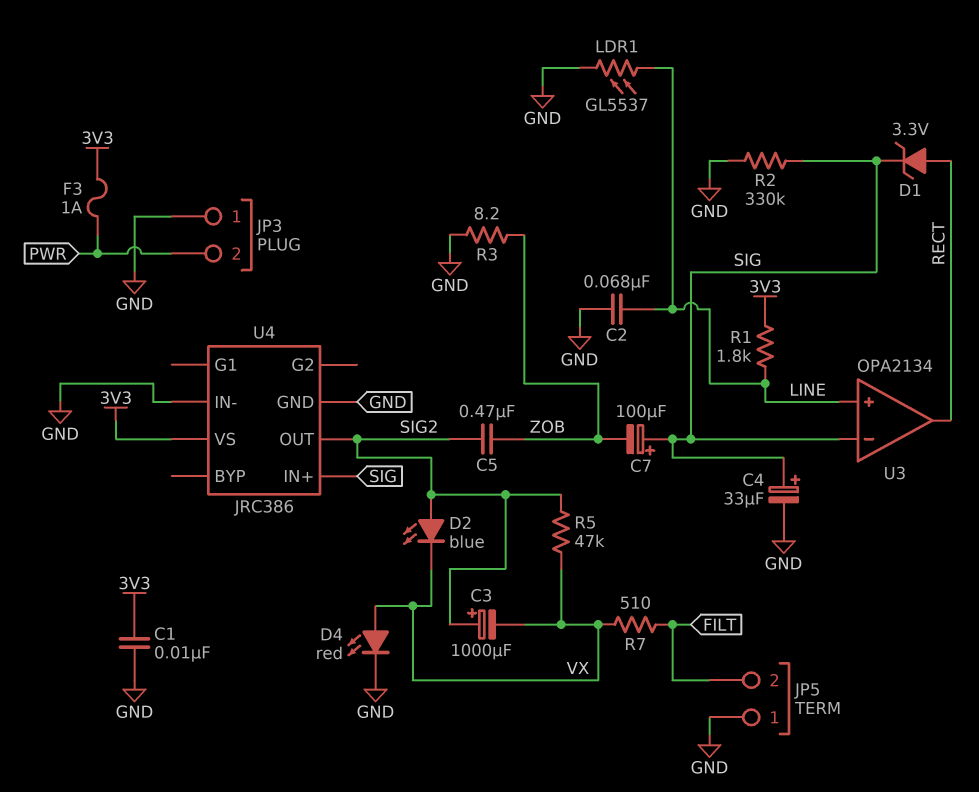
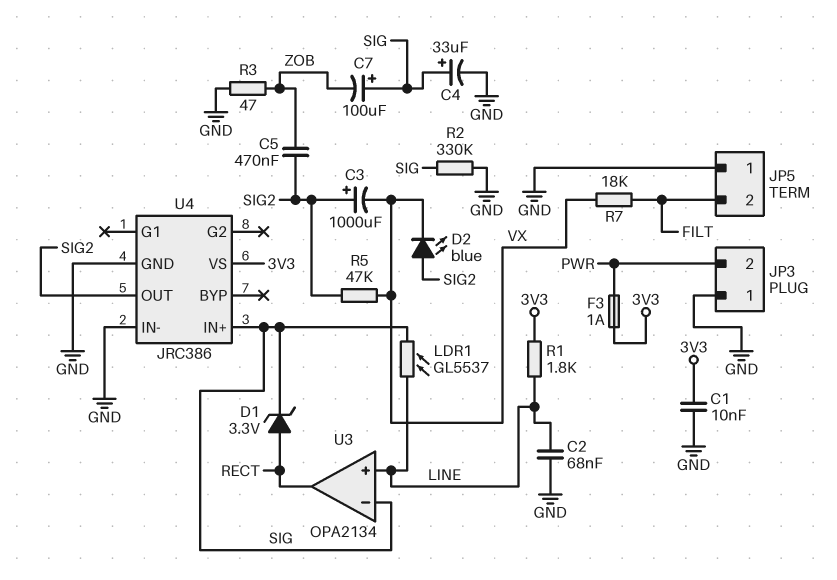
D4: LED red (A VX, K GND) -> none
LDR1: GL5537 (GND, LINE) -> GL5537 (LINE, SIG)
R3: 8.2 (GND, ZOB) -> 47 (GND, ZOB)
R7: 510 (FILT, VX) -> 18k (FILT, VX)

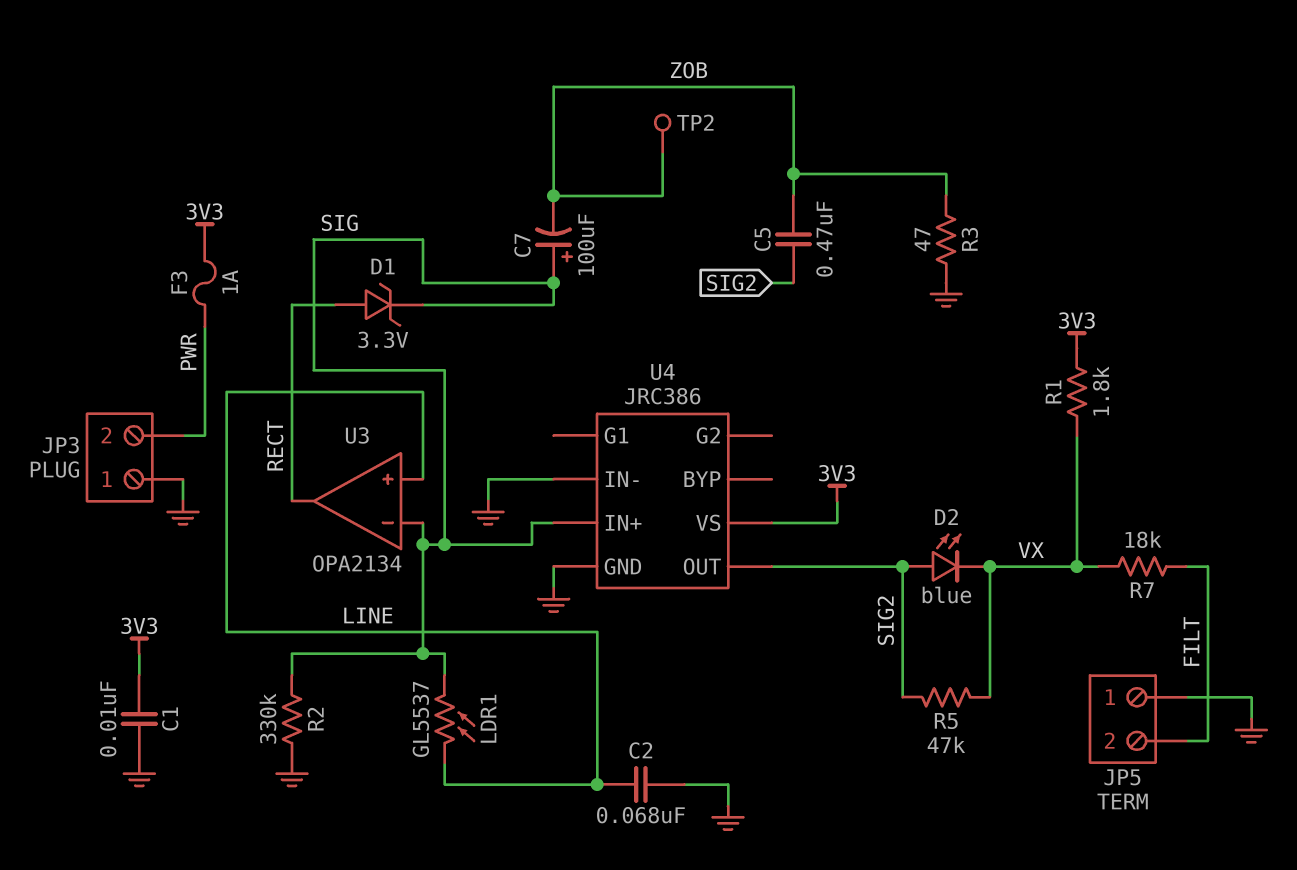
C3: 1000uF (plus SIG2, minus VX) -> none
C4: 33uF (plus SIG, minus GND) -> none
R1: 1.8k (3V3, LINE) -> 1.8k (3V3, VX)
TP2: none -> test point (ZOB)

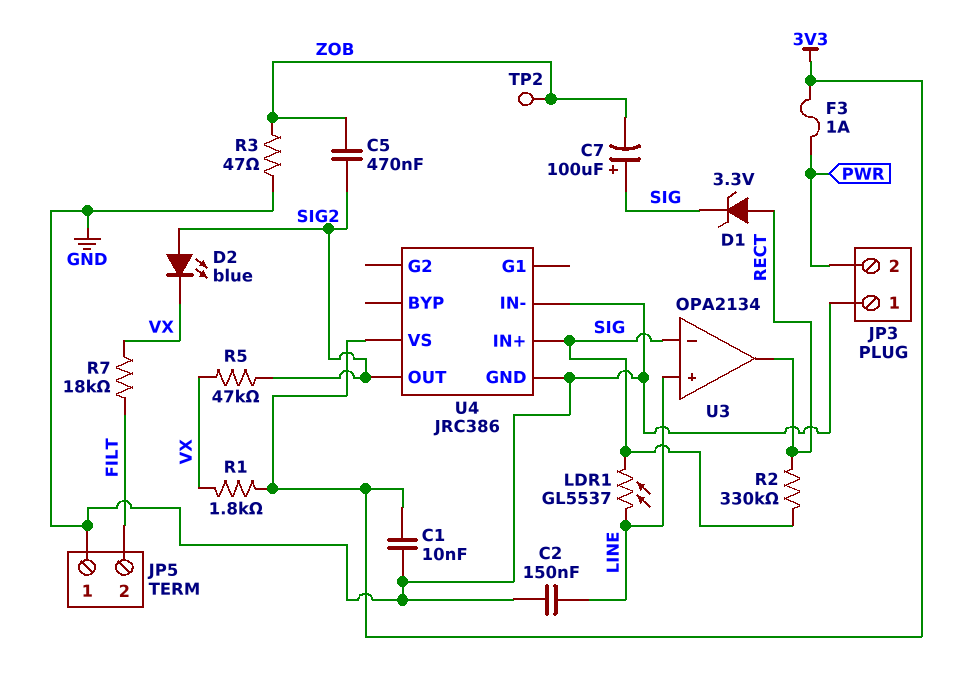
C2: 68nF (GND, LINE) -> 150nF (GND, LINE)
R2: 330k (GND, SIG) -> 330k (RECT, SIG)

